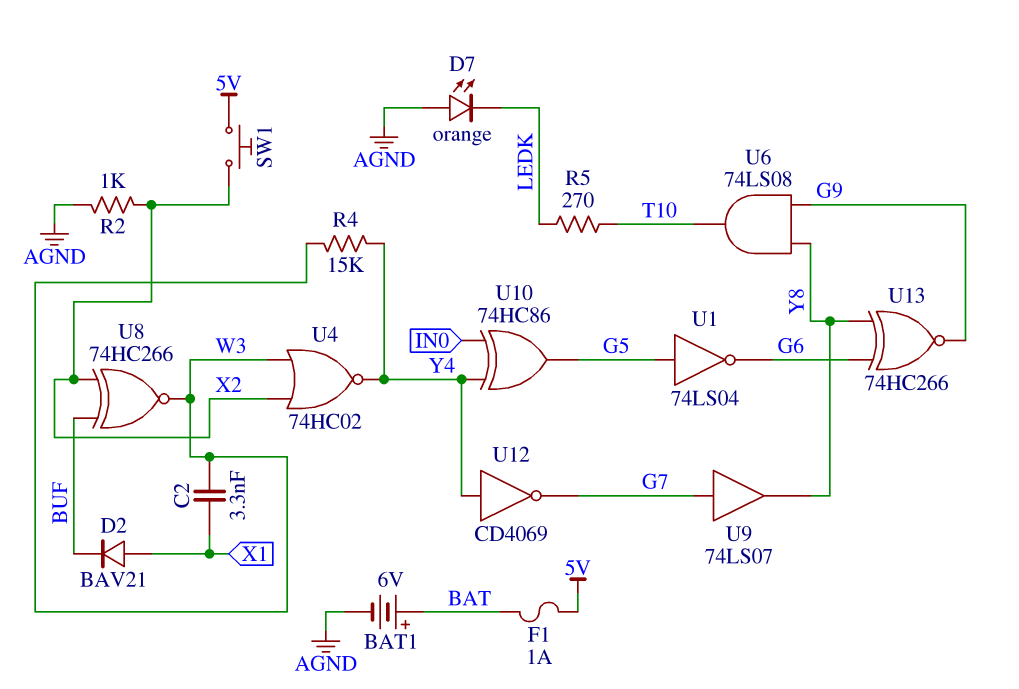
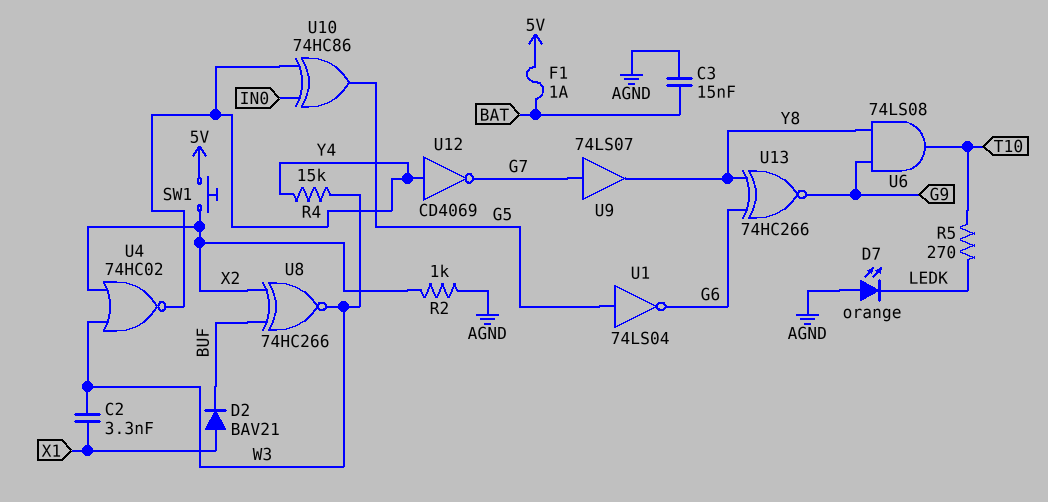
BAT1: 6V (plus BAT, minus AGND) -> none
C3: none -> 15nF (AGND, BAT)

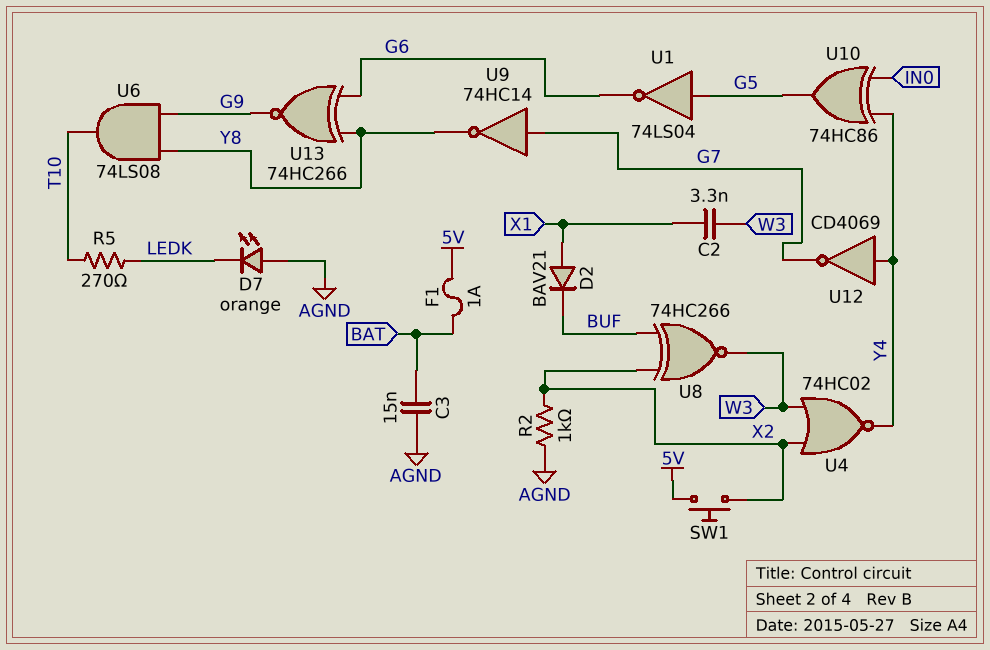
R4: 15k (W3, Y4) -> none
U9: buffer 74LS07 (in G7, out Y8) -> NOT 74HC14 (in G7, out Y8)

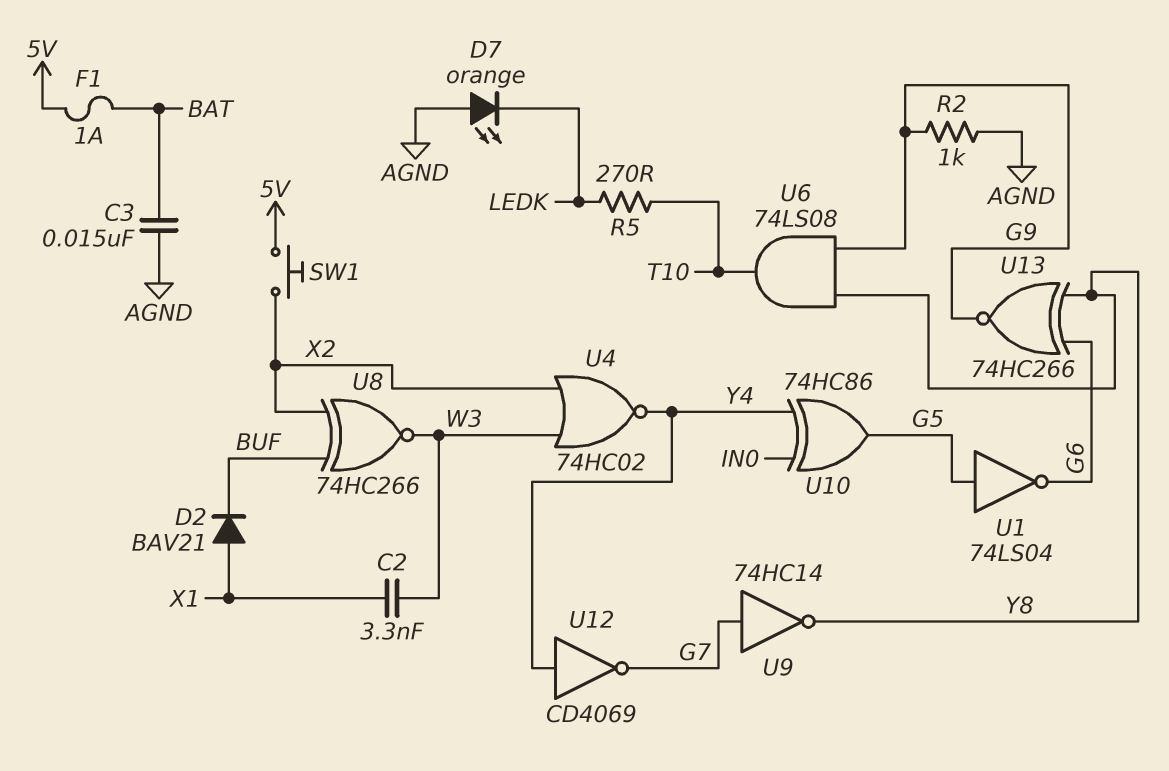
R2: 1k (AGND, X2) -> 1k (AGND, G9)

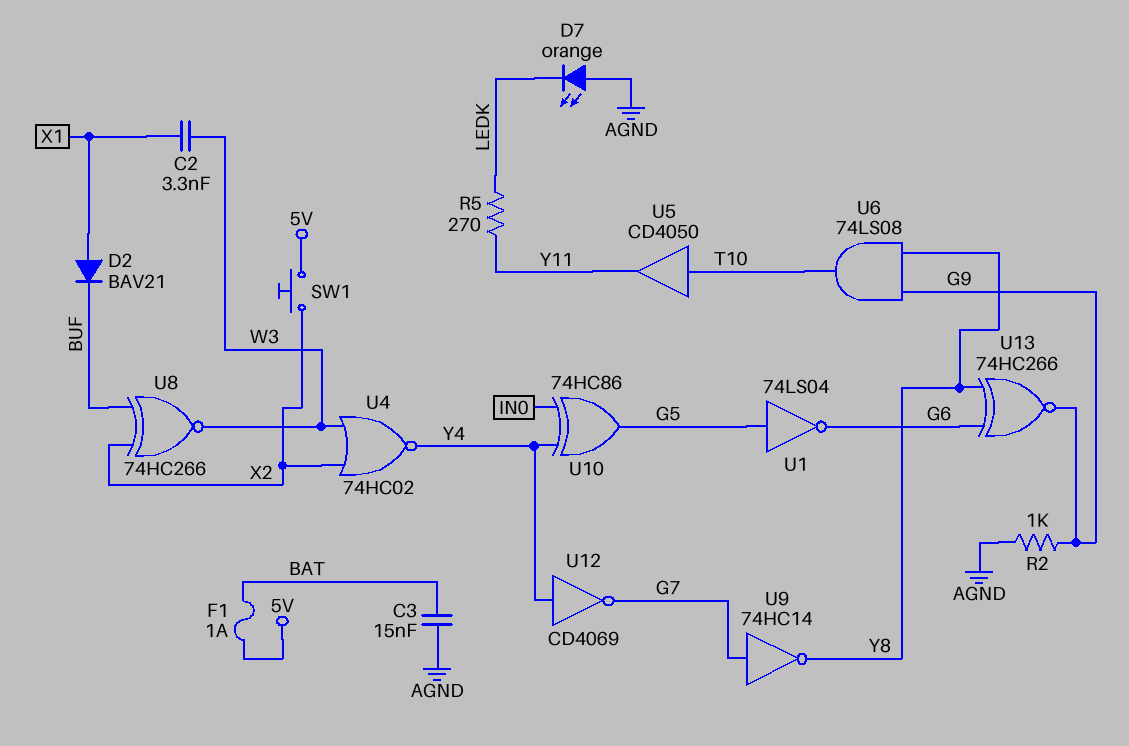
R5: 270 (LEDK, T10) -> 270 (LEDK, Y11)
U5: none -> buffer CD4050 (in T10, out Y11)

